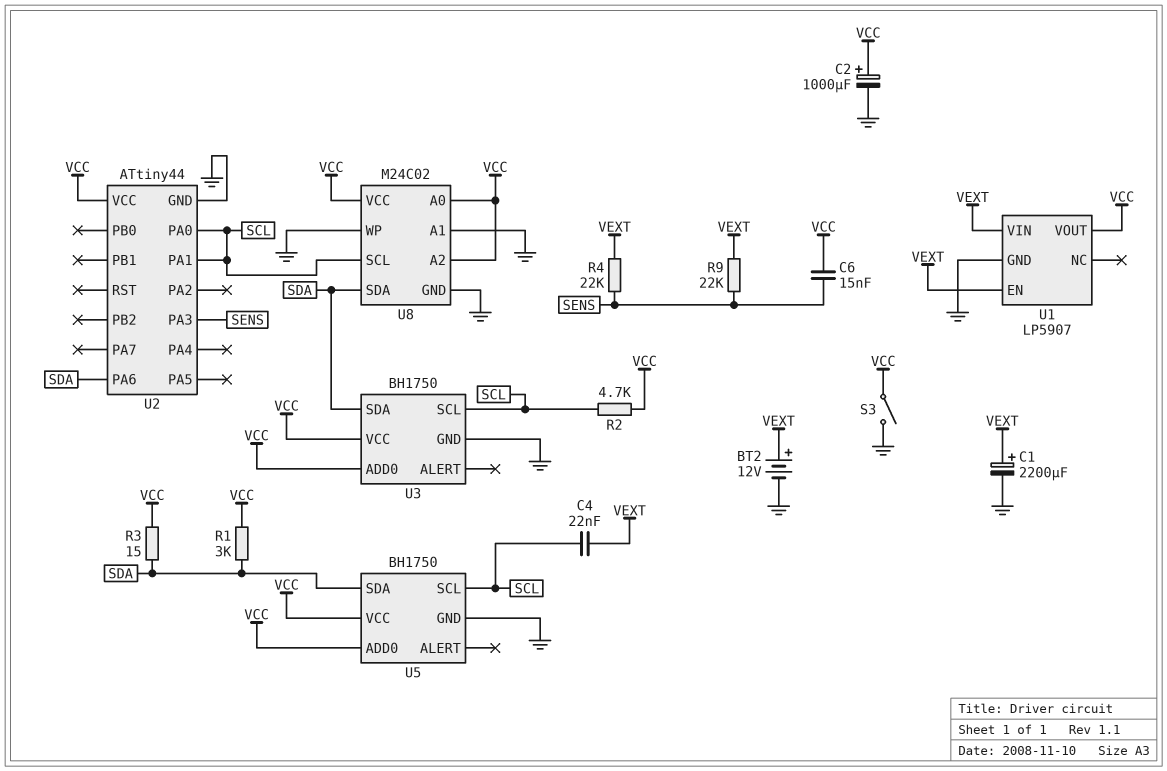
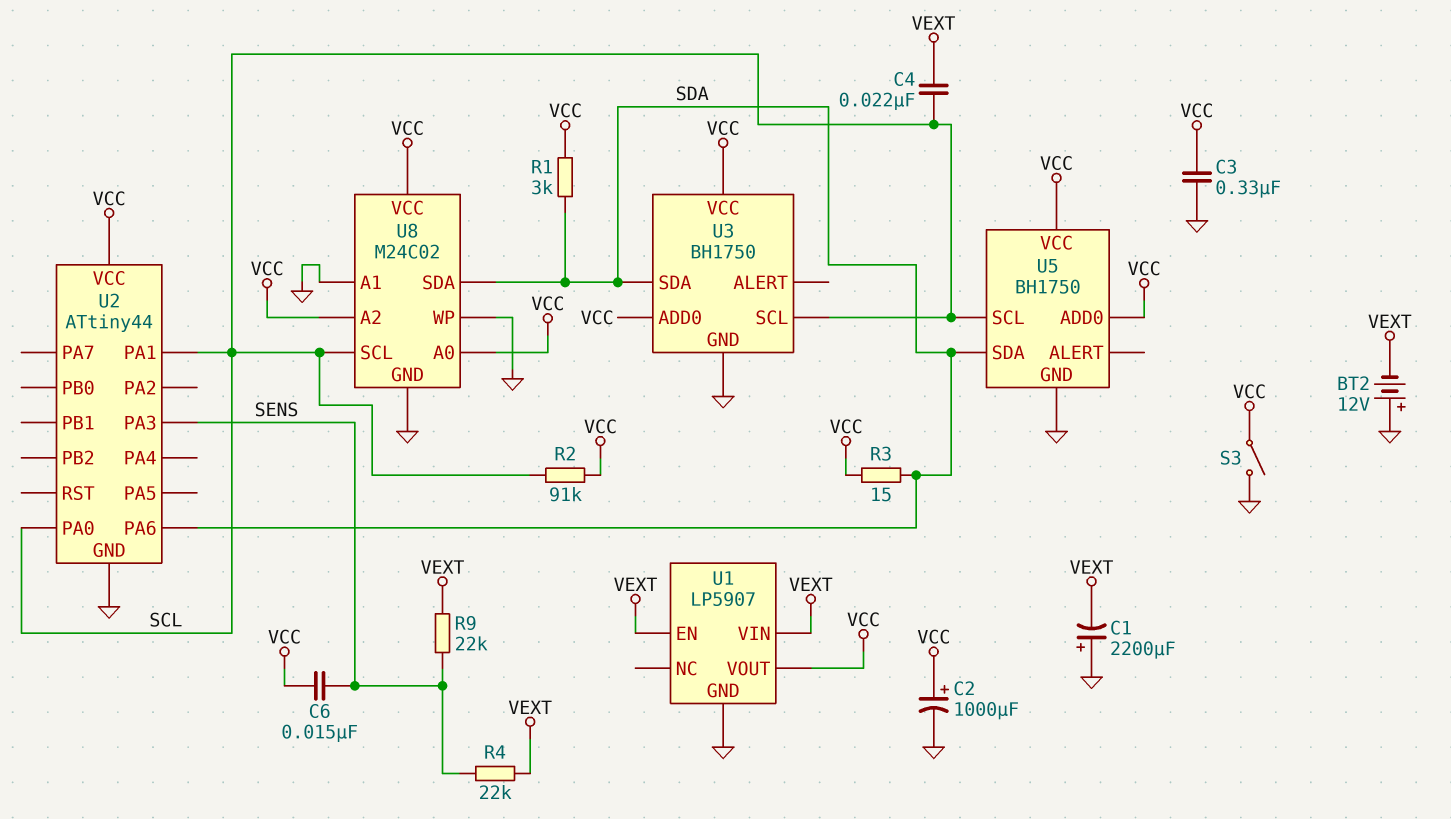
BT2: 12V (plus VEXT, minus GND) -> 12V (plus GND, minus VEXT)
C1: 2200uF (plus VEXT, minus GND) -> 2200uF (plus GND, minus VEXT)
C3: none -> 330nF (GND, VCC)
R2: 4.7k (SCL, VCC) -> 91k (SCL, VCC)

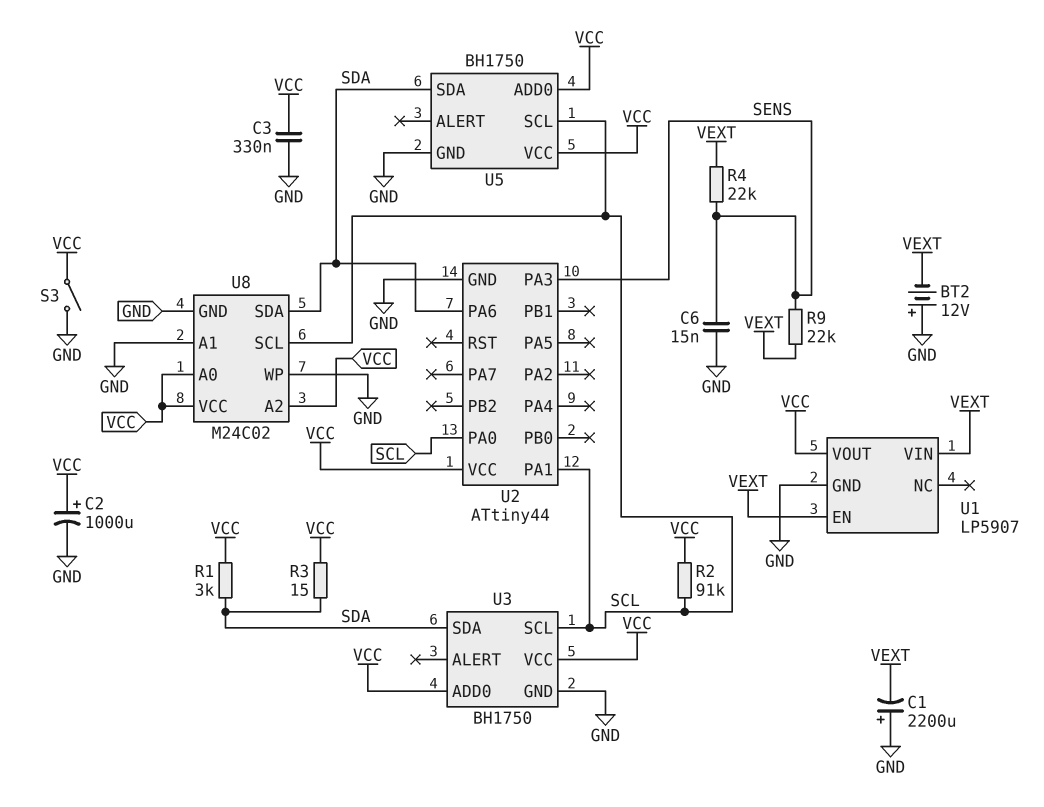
C4: 22nF (SCL, VEXT) -> none
C6: 15nF (SENS, VCC) -> 15nF (GND, SENS)

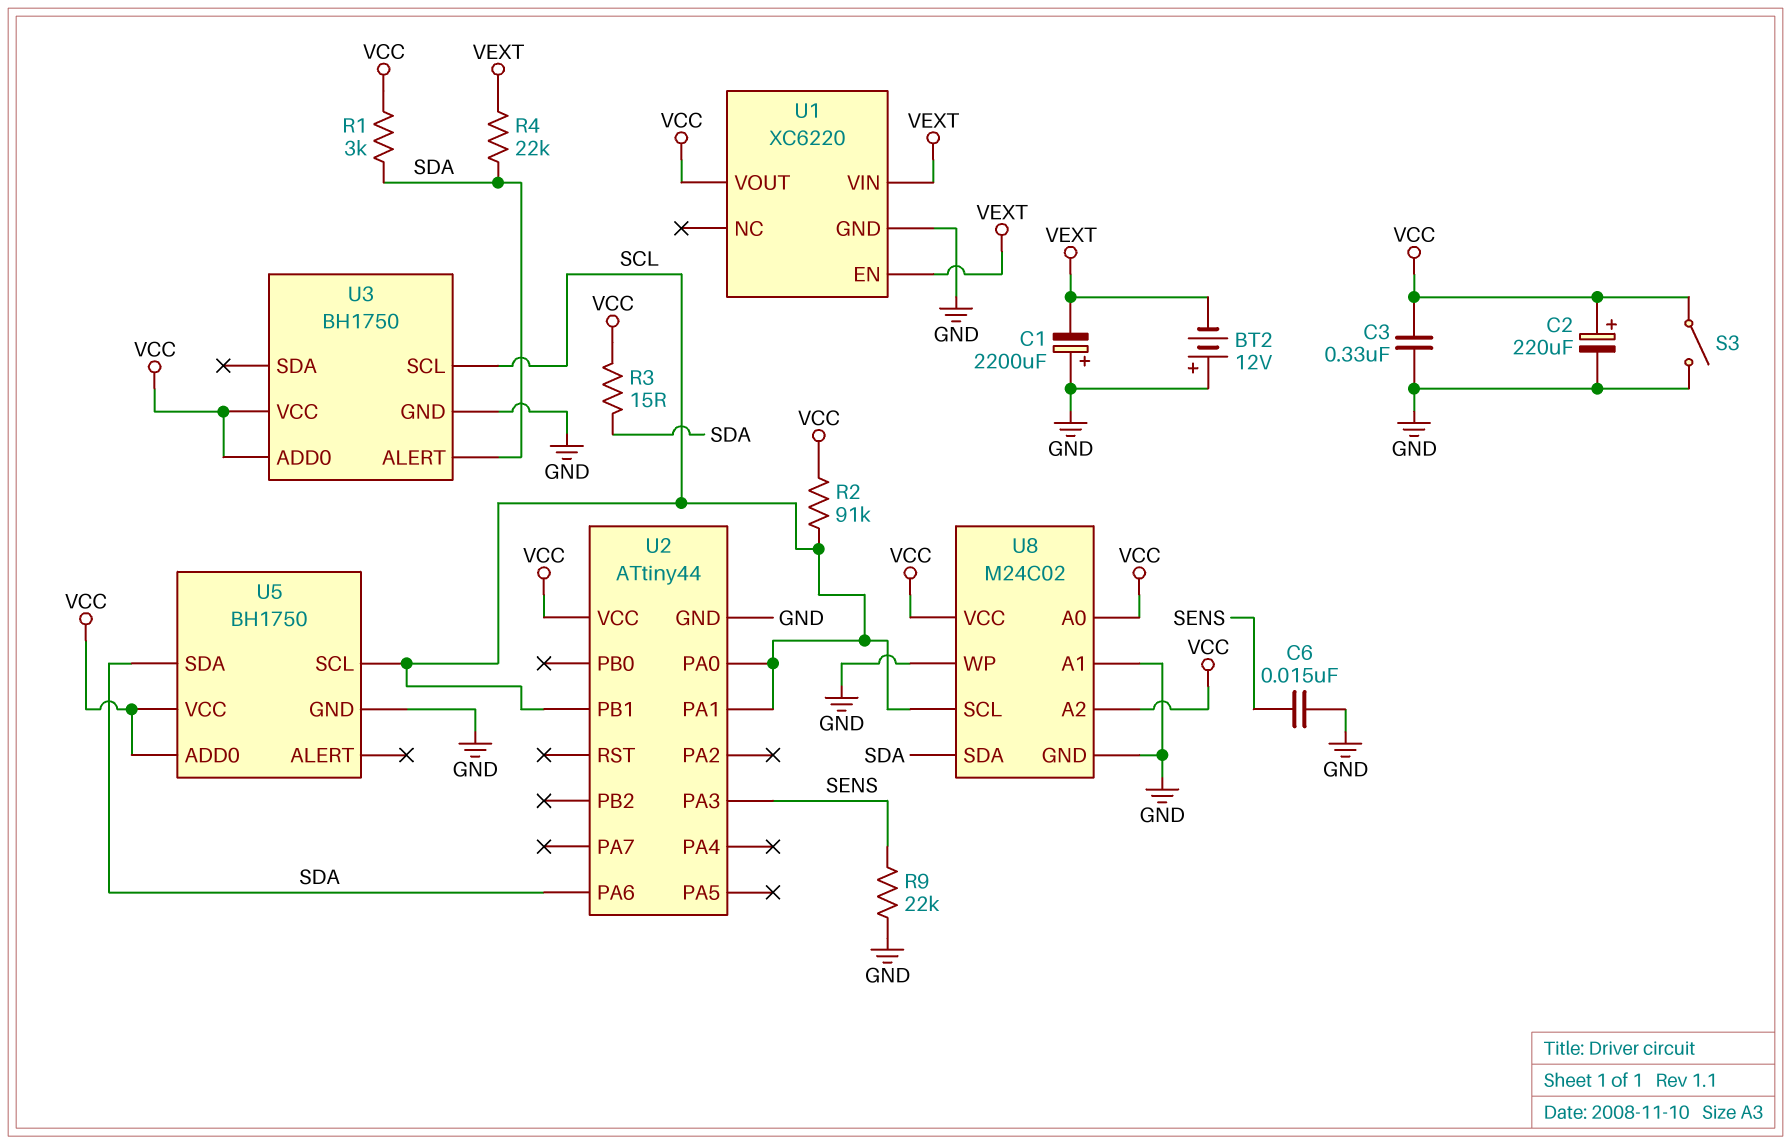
C2: 1000uF (plus VCC, minus GND) -> 220uF (plus VCC, minus GND)
R4: 22k (SENS, VEXT) -> 22k (SDA, VEXT)
R9: 22k (SENS, VEXT) -> 22k (GND, SENS)
U1: LP5907 -> XC6220
U2 pin PB1: none -> SCL
U3 pin ALERT: none -> SDA
U3 pin SDA: SDA -> none

